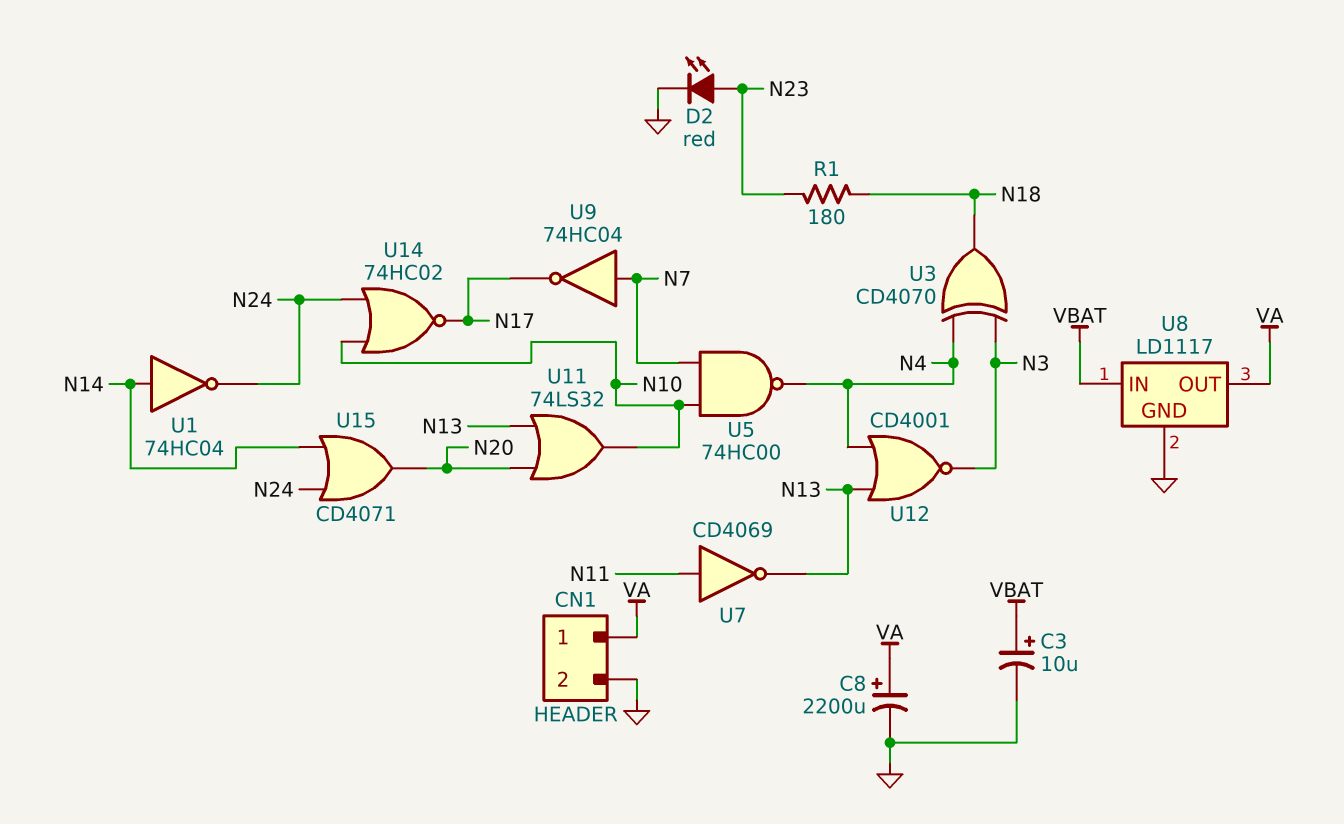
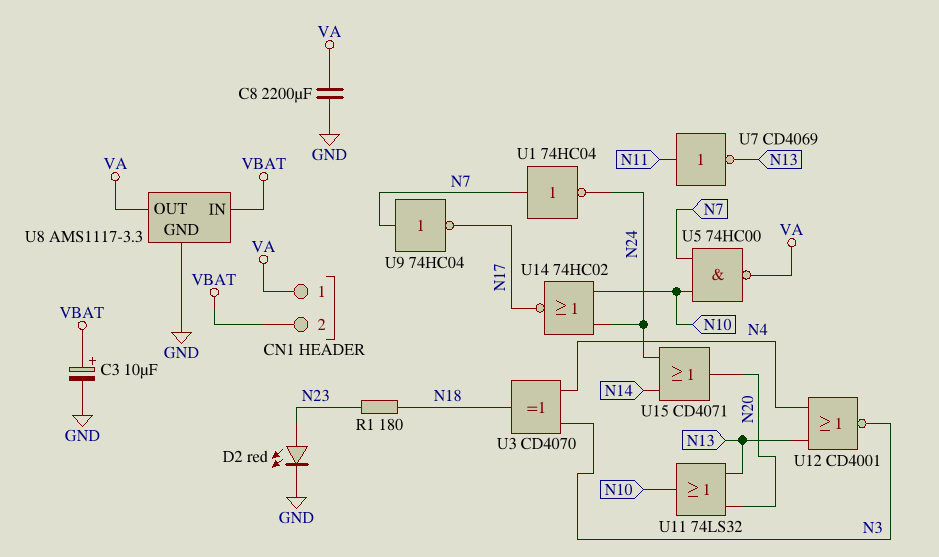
C8: 2200uF (plus VA, minus GND) -> 2200uF (GND, VA)
CN1 pin 2: GND -> VBAT
U1: NOT 74HC04 (in N14, out N24) -> NOT 74HC04 (in N7, out N24)
U5: NAND 74HC00 (in N7, in N10, out N4) -> NAND 74HC00 (in N7, in N10, out VA)
U8: LD1117 -> AMS1117-3.3

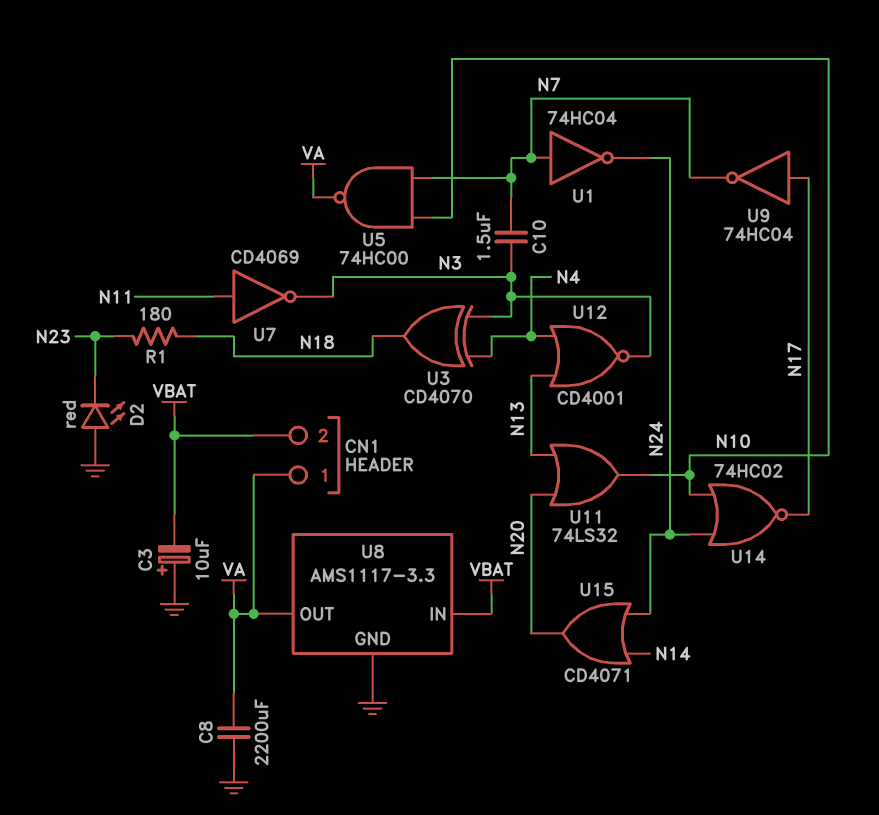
C3: 10uF (plus VBAT, minus GND) -> 10uF (plus GND, minus VBAT)
C10: none -> 1.5uF (N3, N7)
D2: LED red (A N23, K GND) -> LED red (A GND, K N23)
U7: NOT CD4069 (in N11, out N13) -> NOT CD4069 (in N11, out N3)
U9: NOT 74HC04 (in N7, out N17) -> NOT 74HC04 (in N17, out N7)

